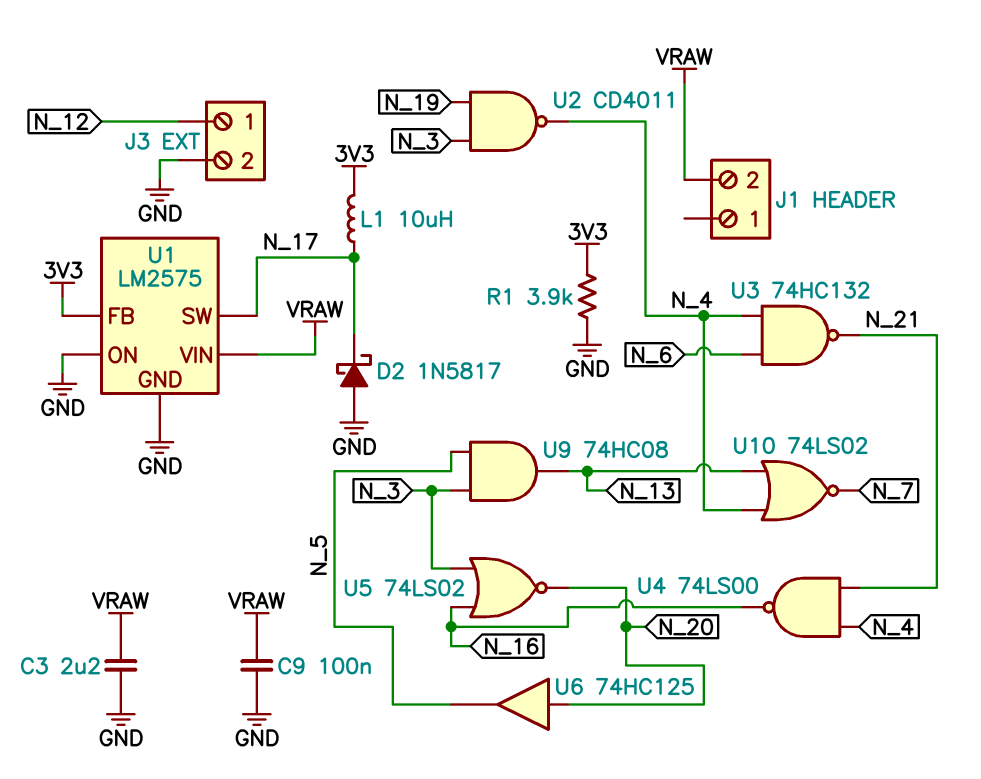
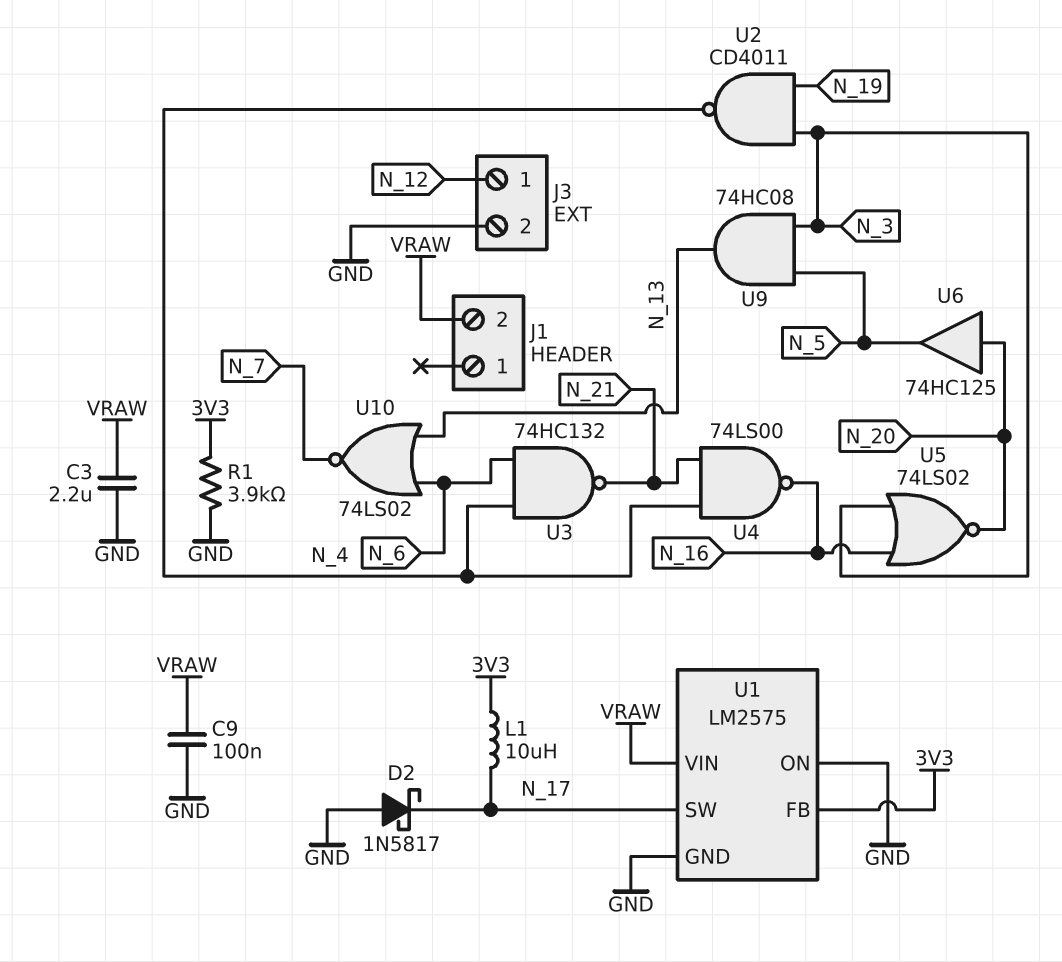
U10: NOR 74LS02 (in N_4, in N_13, out N_7) -> NOR 74LS02 (in N_6, in N_13, out N_7)

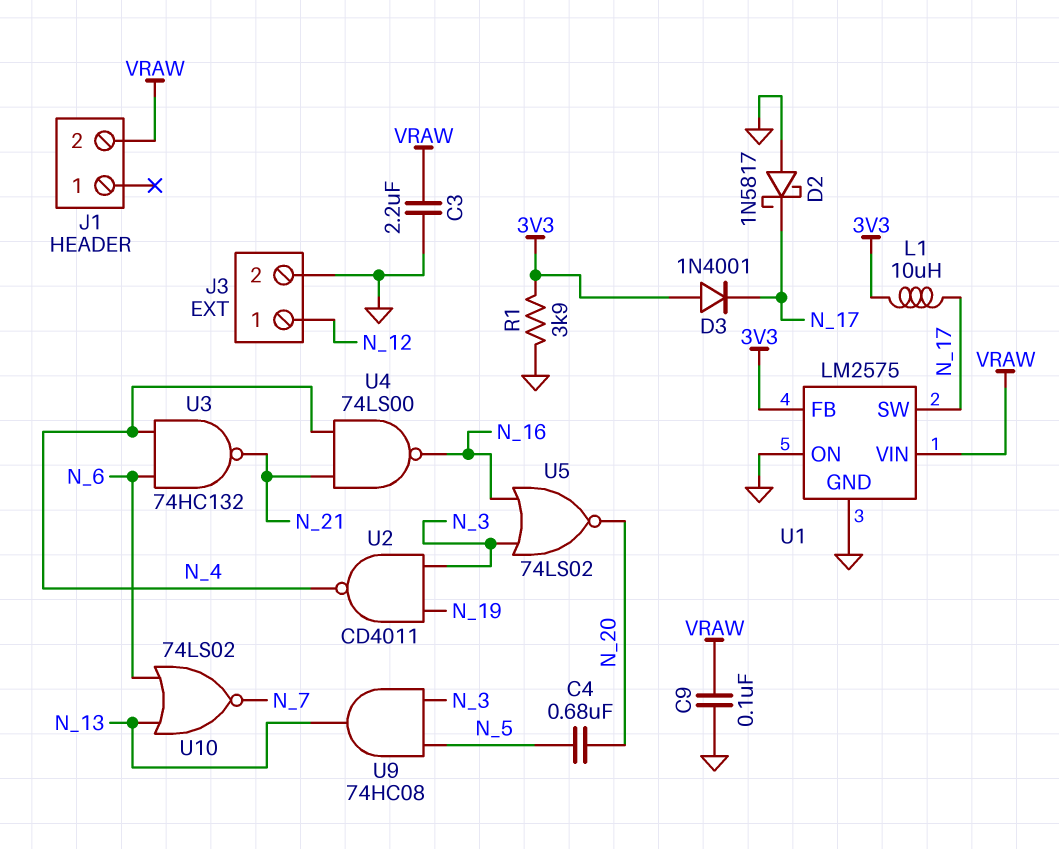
C4: none -> 680nF (N_5, N_20)
D3: none -> diode 1N4001 (A 3V3, K N_17)
U6: buffer 74HC125 (in N_20, out N_5) -> none

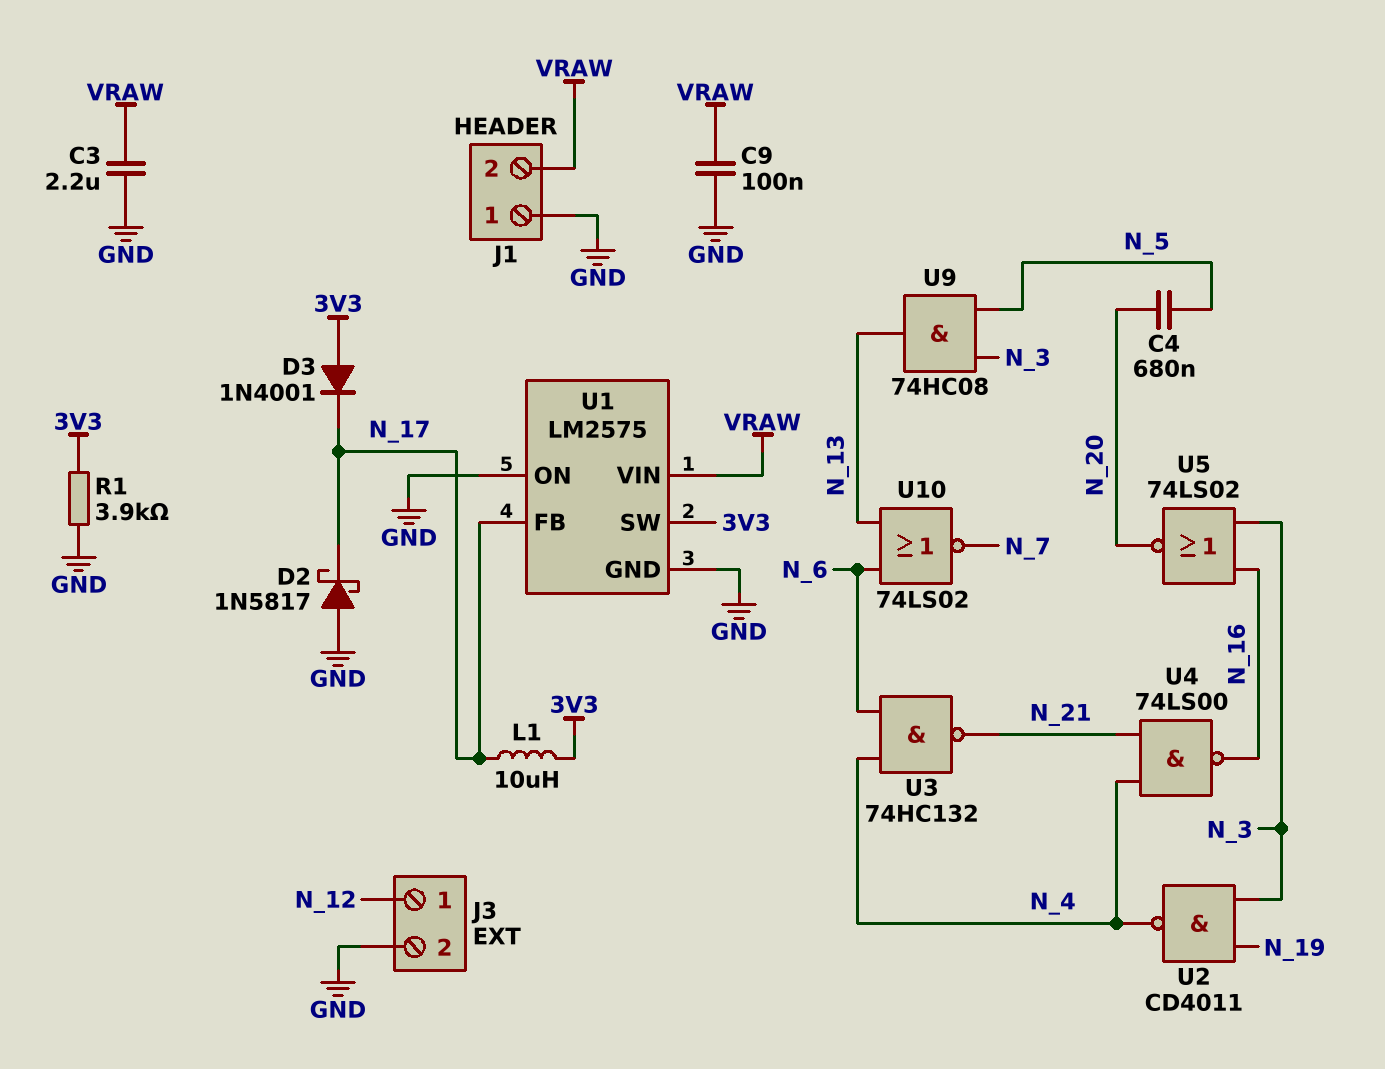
J1 pin 1: none -> GND
U1 pin FB: 3V3 -> N_17
U1 pin SW: N_17 -> 3V3

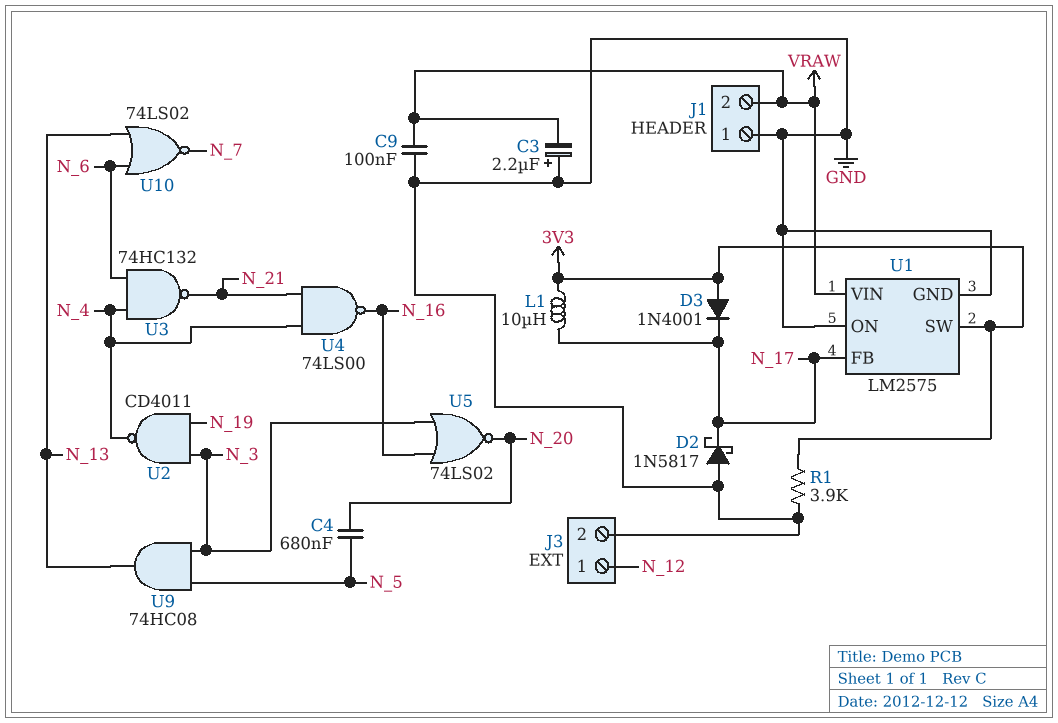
C3: 2.2uF (GND, VRAW) -> 2.2uF (plus GND, minus VRAW)

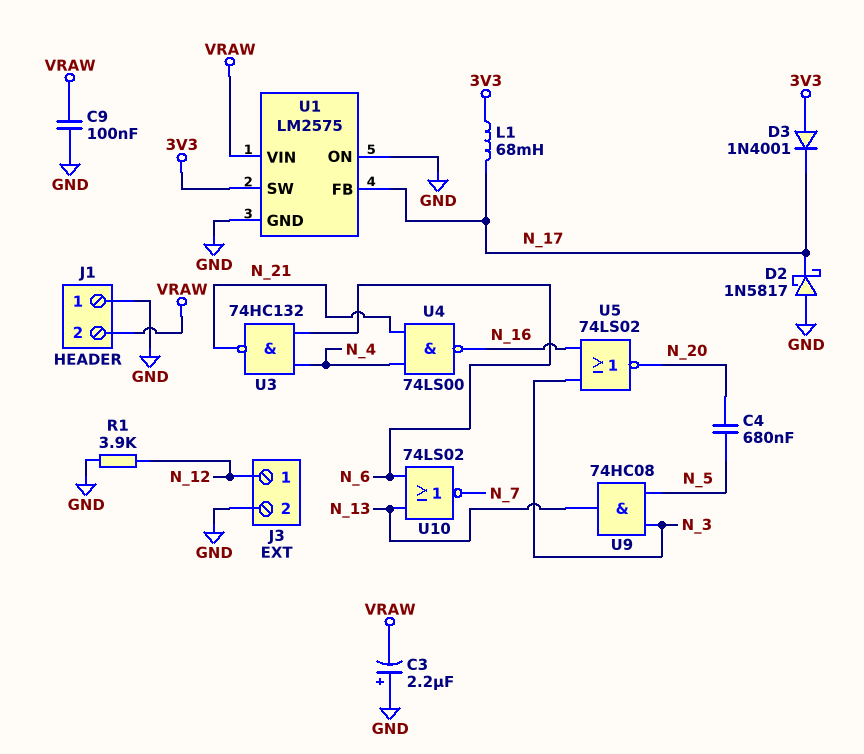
L1: 10uH (3V3, N_17) -> 68mH (3V3, N_17)
R1: 3.9k (3V3, GND) -> 3.9k (GND, N_12)
U2: NAND CD4011 (in N_3, in N_19, out N_4) -> none

